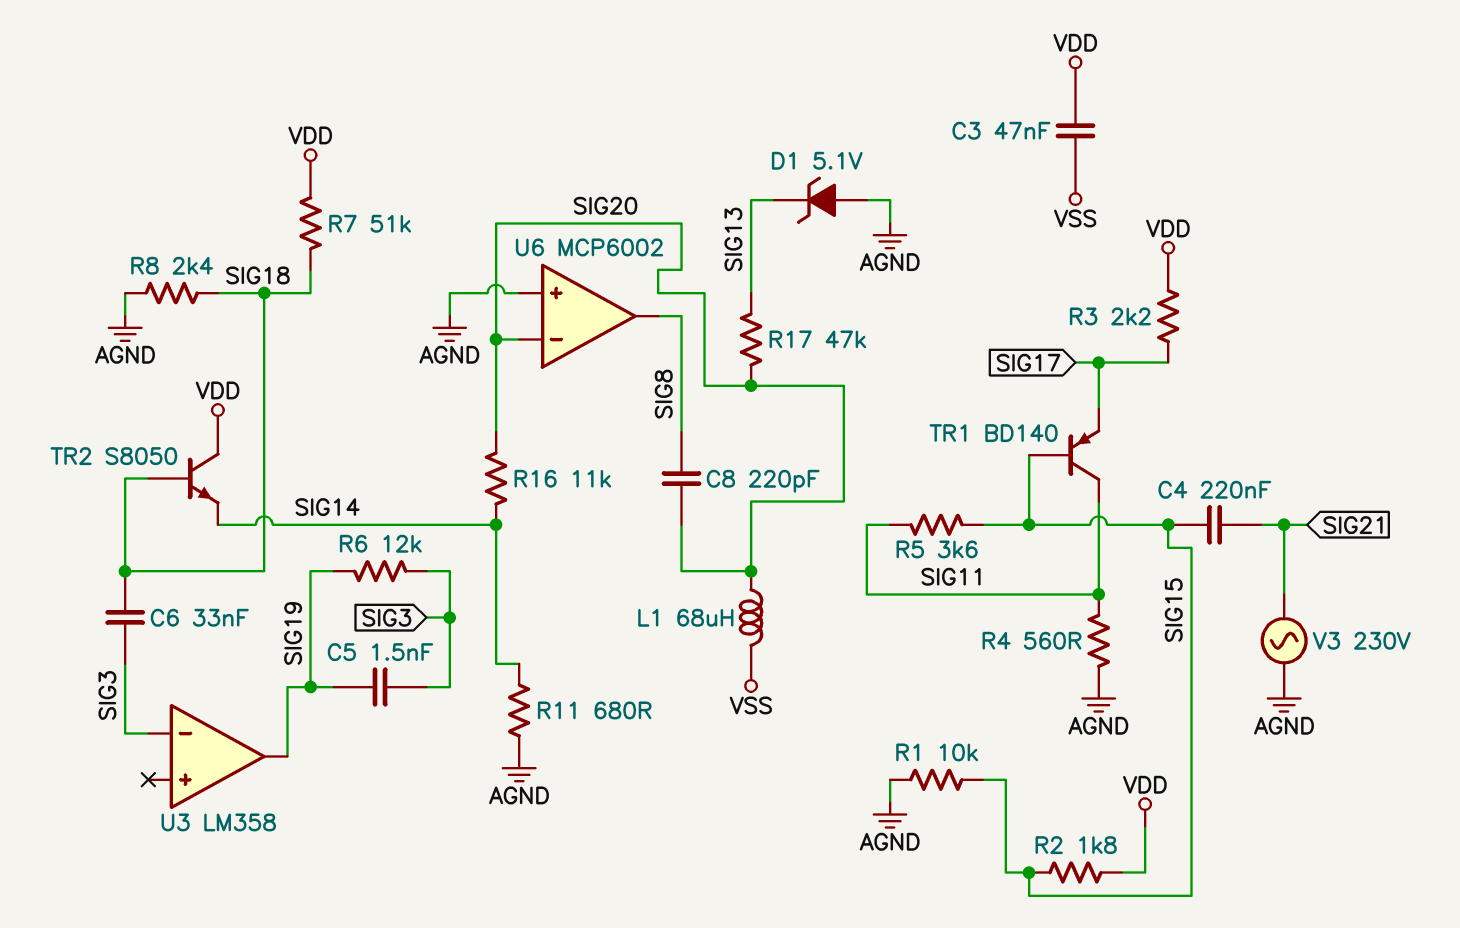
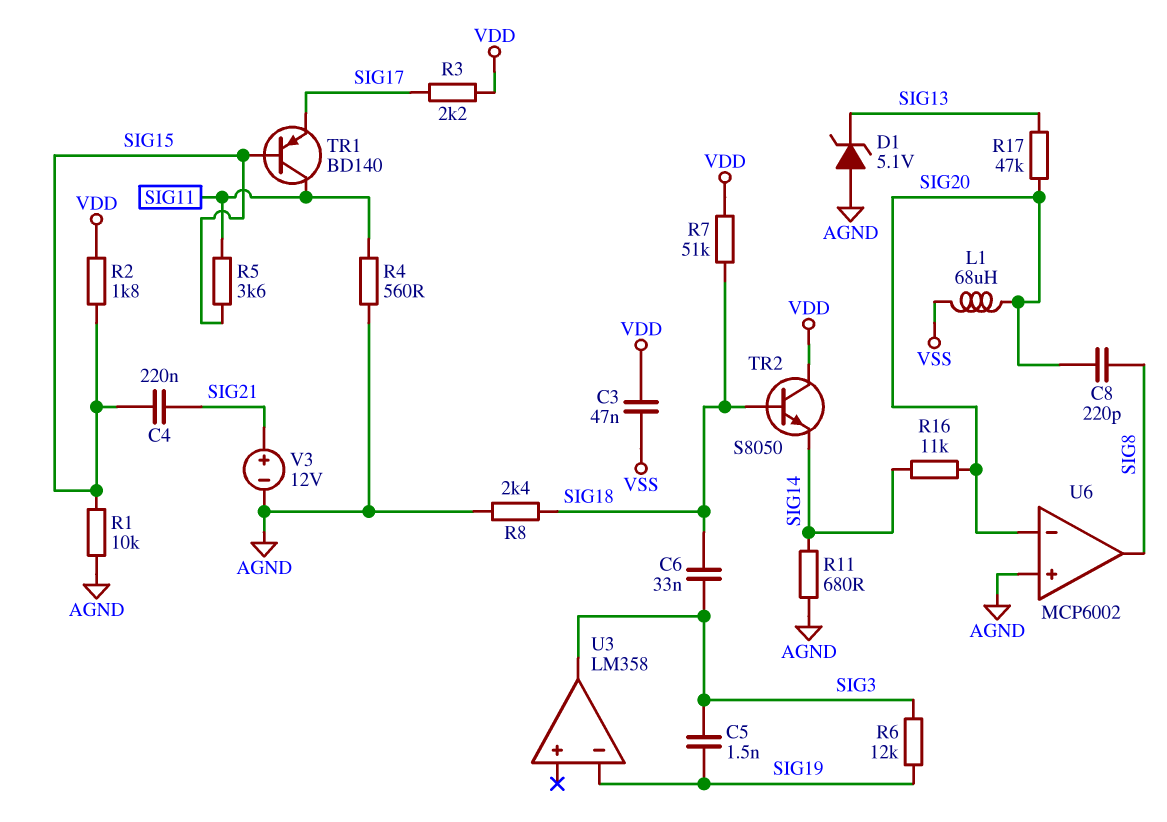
U3 pin in-: SIG3 -> SIG19
U3 pin out: SIG19 -> SIG3
V3: AC 230V (AGND, SIG21) -> 12V (plus SIG21, minus AGND)

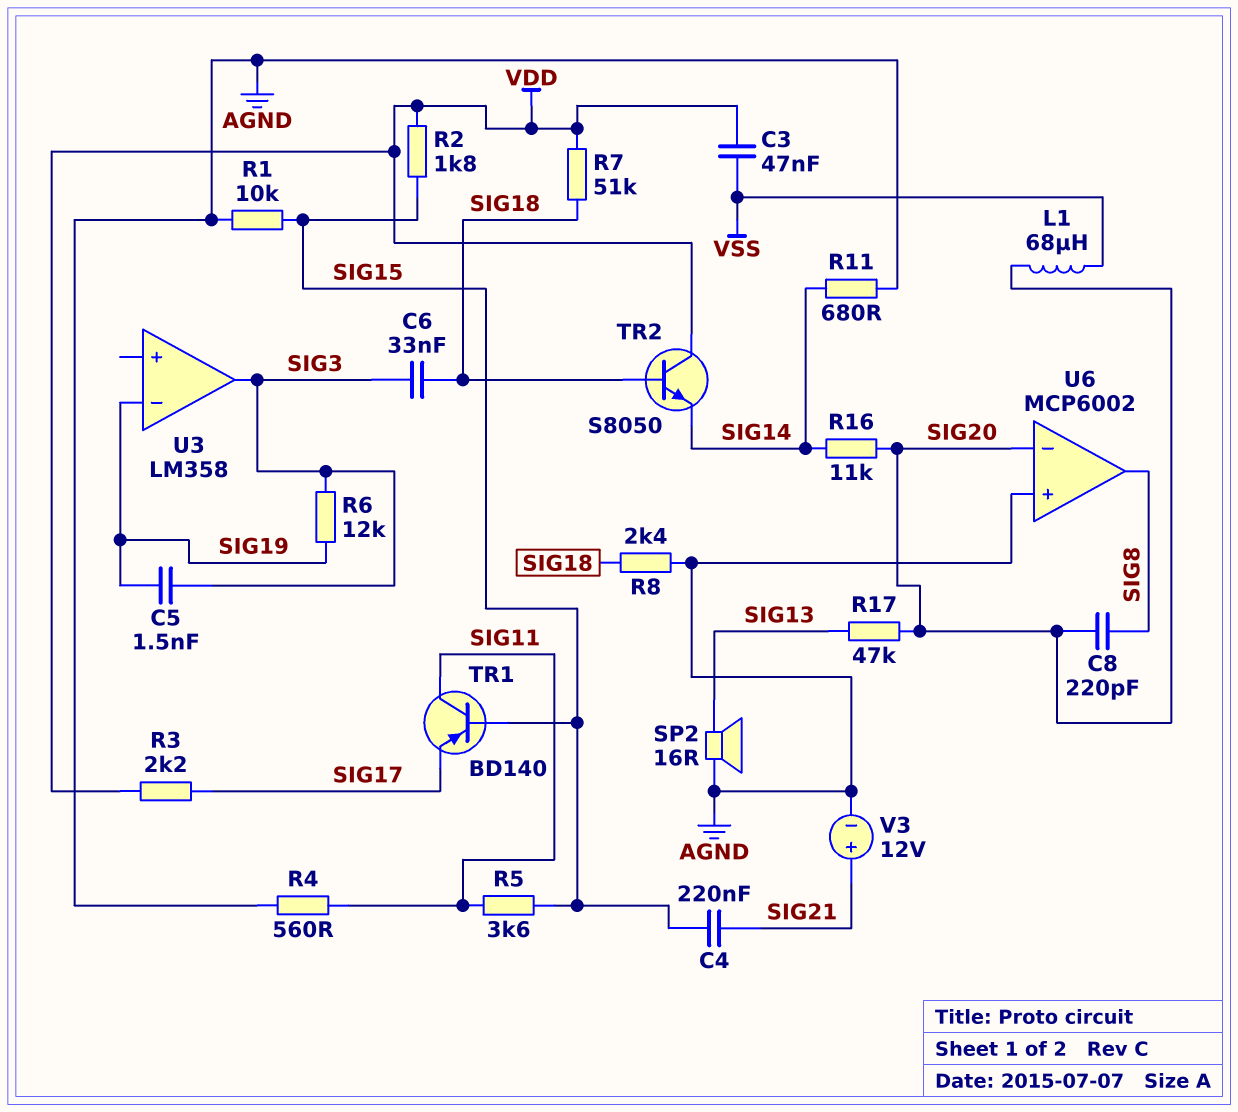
D1: zener 5.1V (A AGND, K SIG13) -> none
SP2: none -> speaker 16R (AGND, SIG13)

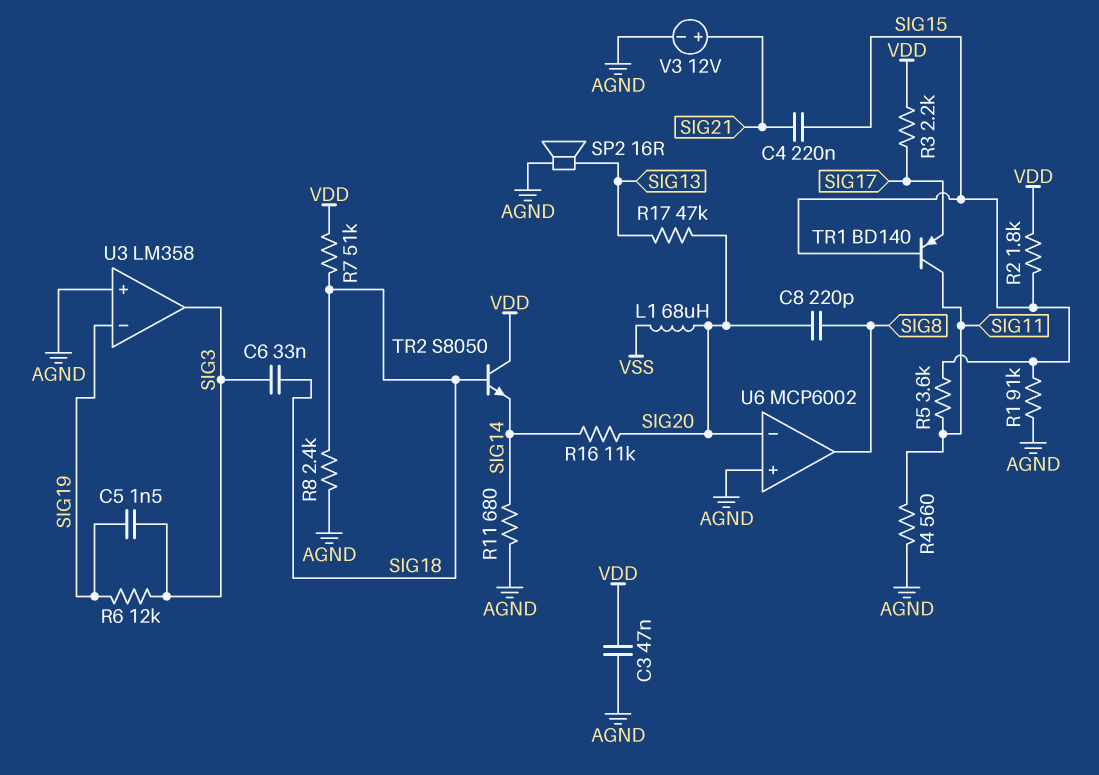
C3: 47nF (VDD, VSS) -> 47nF (AGND, VDD)
R1: 10k (AGND, SIG15) -> 91k (AGND, SIG15)
U3 pin in+: none -> AGND

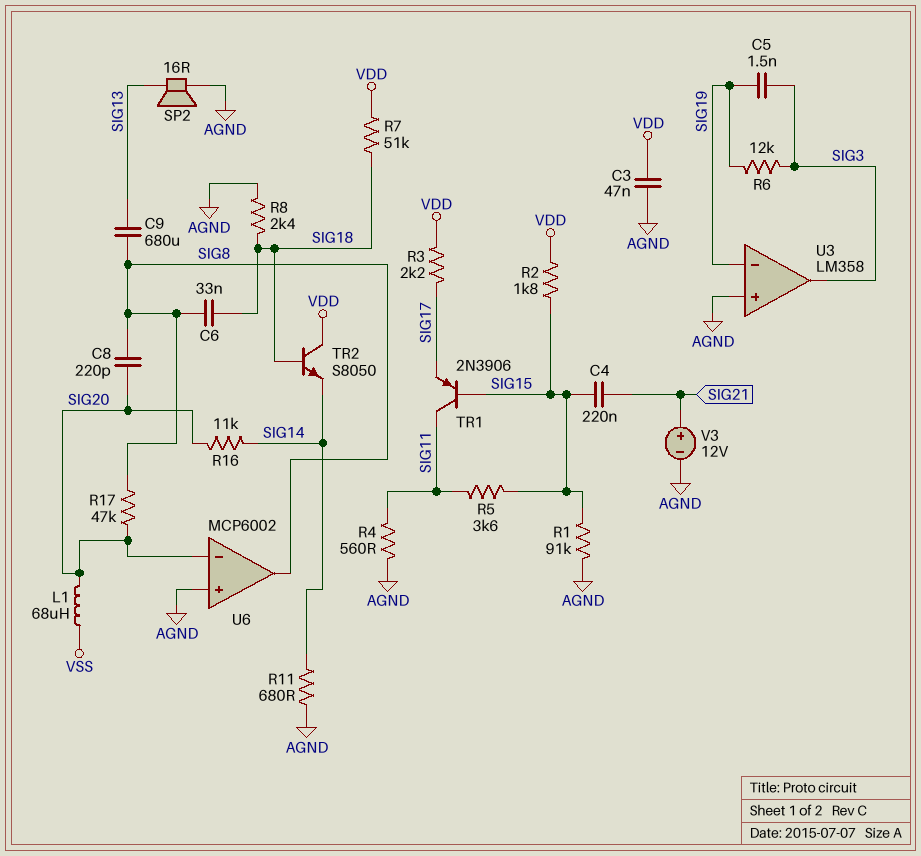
C6: 33nF (SIG3, SIG18) -> 33nF (SIG8, SIG18)
C9: none -> 680uF (SIG8, SIG13)
R17: 47k (SIG13, SIG20) -> 47k (SIG8, SIG20)
TR1: PNP BD140 (B SIG15, C SIG11, E SIG17) -> PNP 2N3906 (B SIG15, C SIG11, E SIG17)

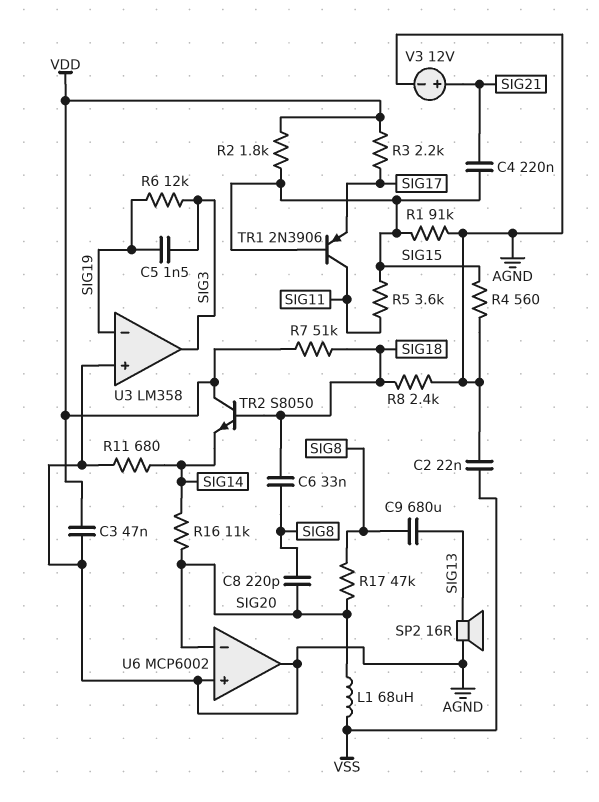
C2: none -> 22nF (AGND, VSS)
R4: 560 (AGND, SIG11) -> 560 (AGND, SIG15)
U6 pin out: SIG8 -> AGND

